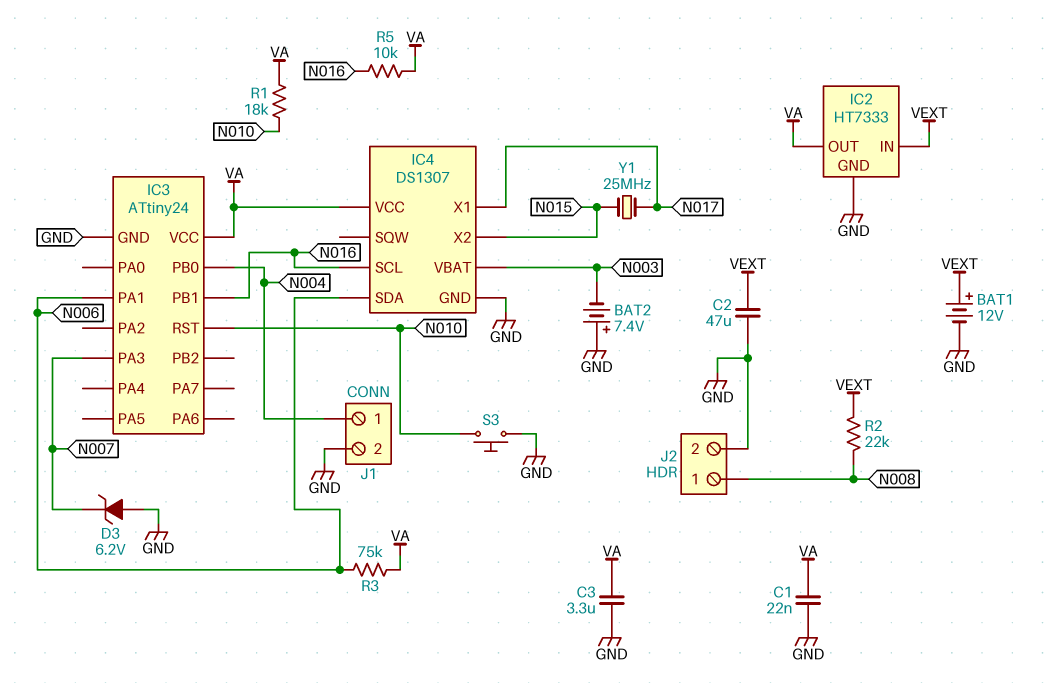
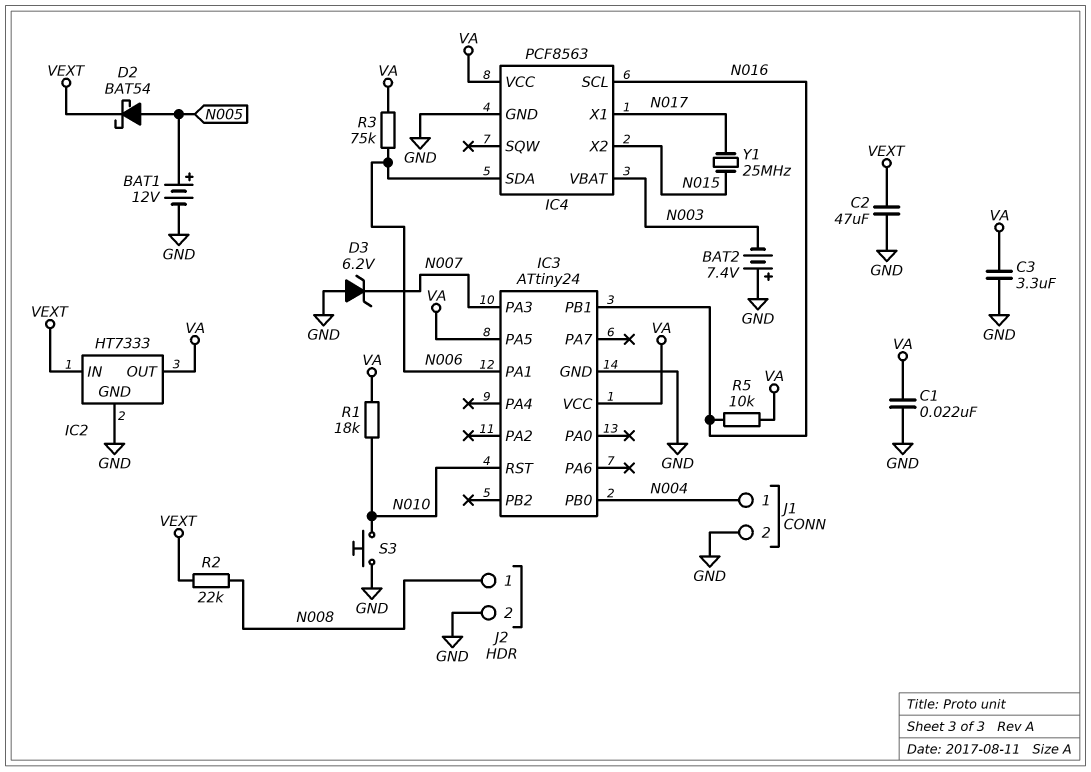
BAT1: 12V (plus VEXT, minus GND) -> 12V (plus N005, minus GND)
D2: none -> schottky BAT54 (A N005, K VEXT)
IC3 pin PA5: none -> VA
IC4: DS1307 -> PCF8563

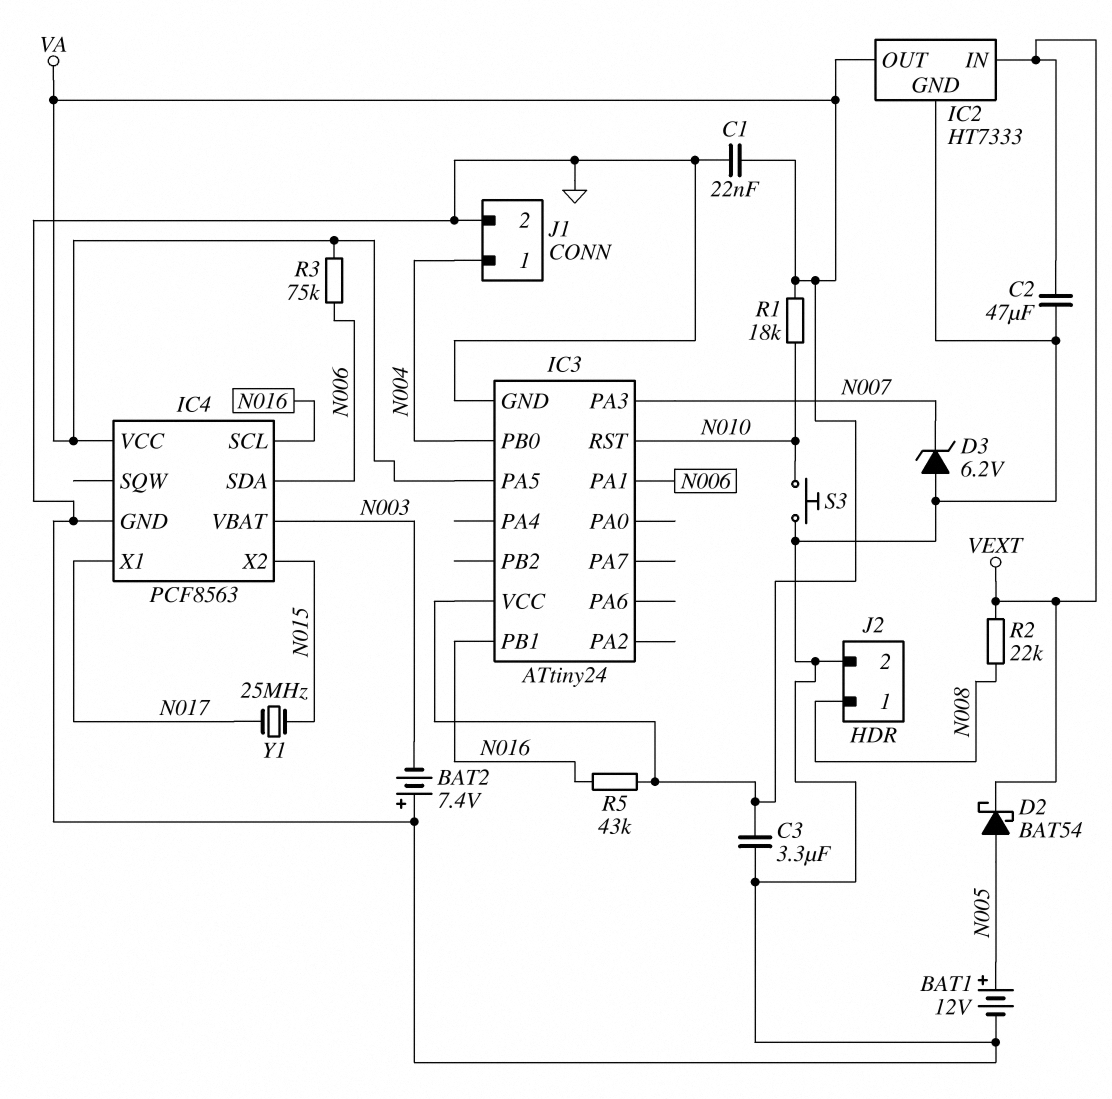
R5: 10k (N016, VA) -> 43k (N016, VA)

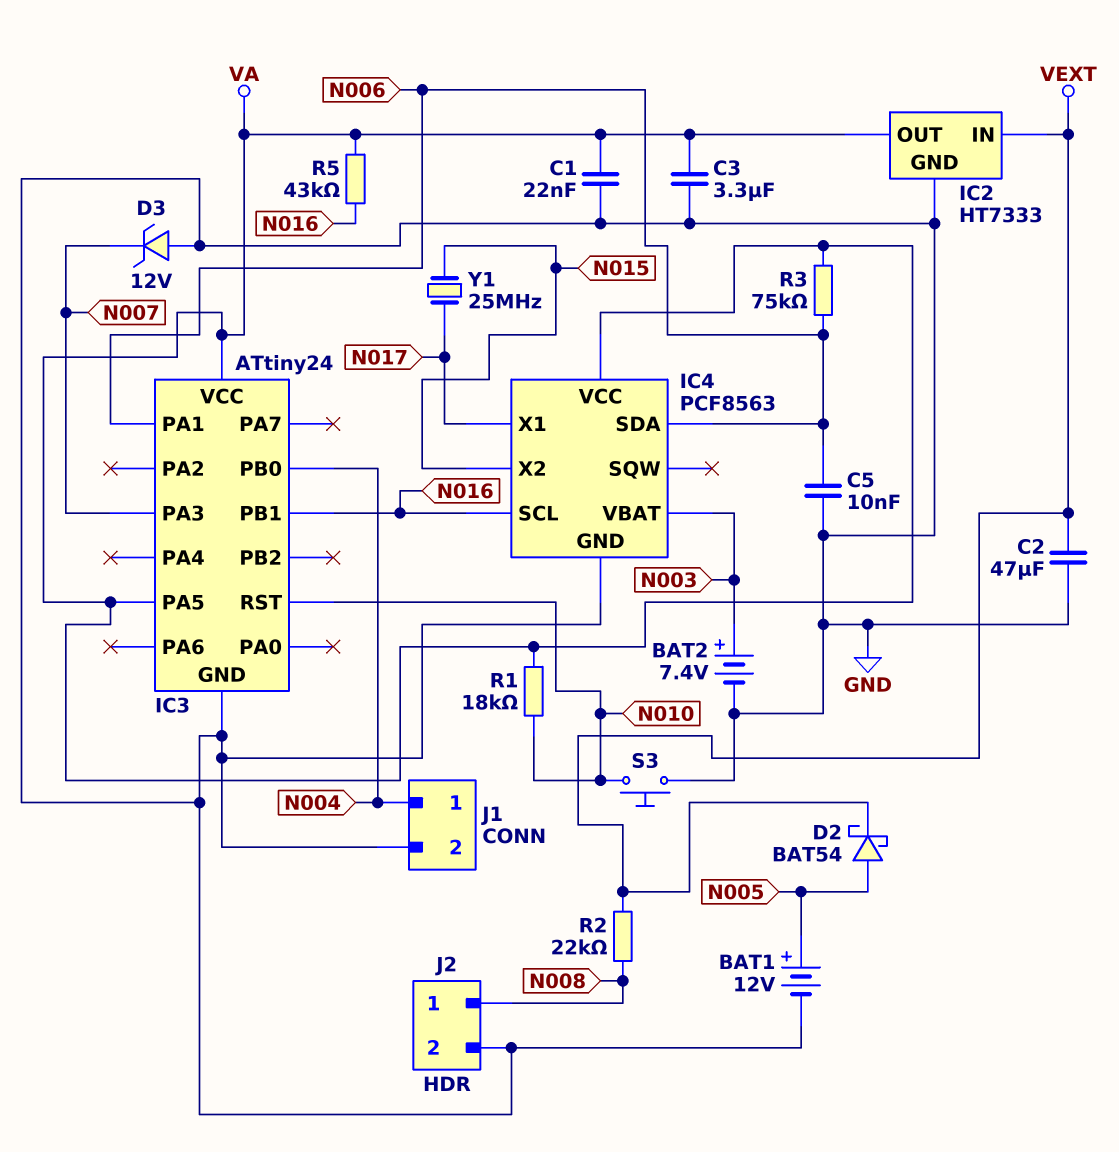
BAT2: 7.4V (plus GND, minus N003) -> 7.4V (plus N003, minus GND)
C5: none -> 10nF (GND, N006)
D3: zener 6.2V (A GND, K N007) -> zener 12V (A GND, K N007)

